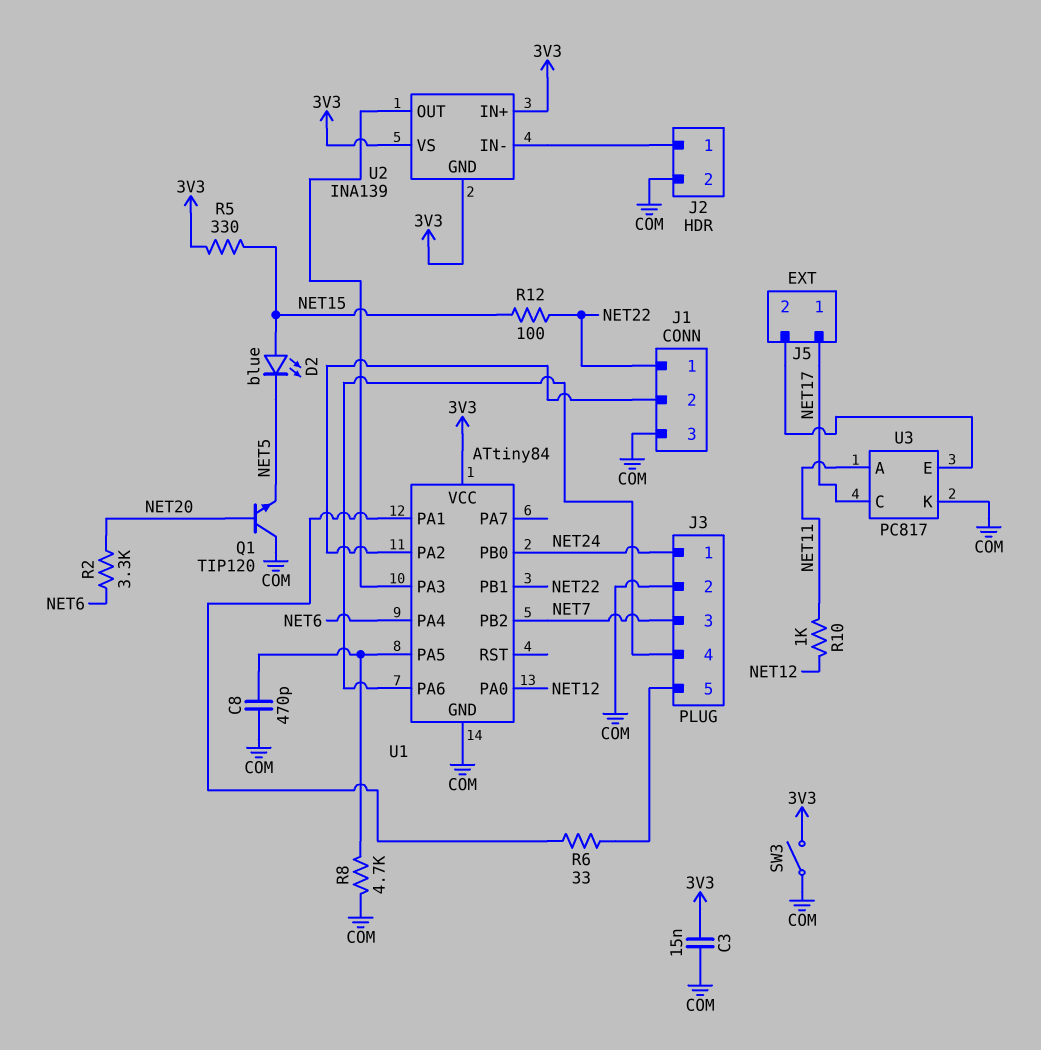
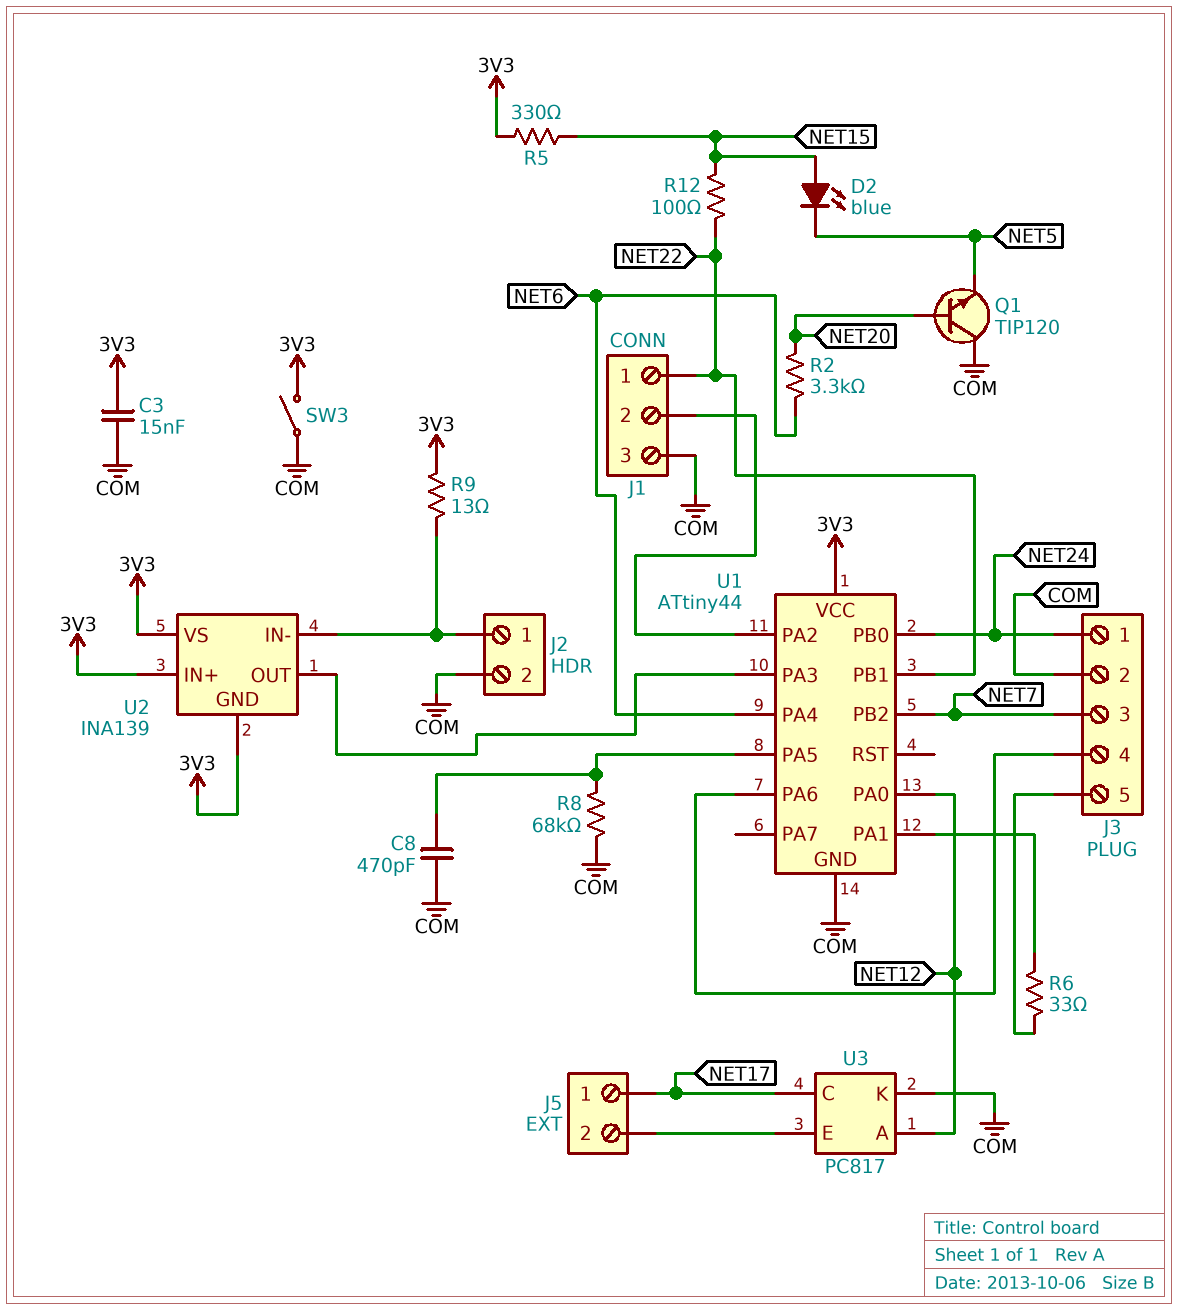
R8: 4.7k (COM, U1/PA5) -> 68k (COM, U1/PA5)
R9: none -> 13 (3V3, J2/1)
R10: 1k (NET11, NET12) -> none
U1: ATtiny84 -> ATtiny44
U3 pin A: NET11 -> NET12

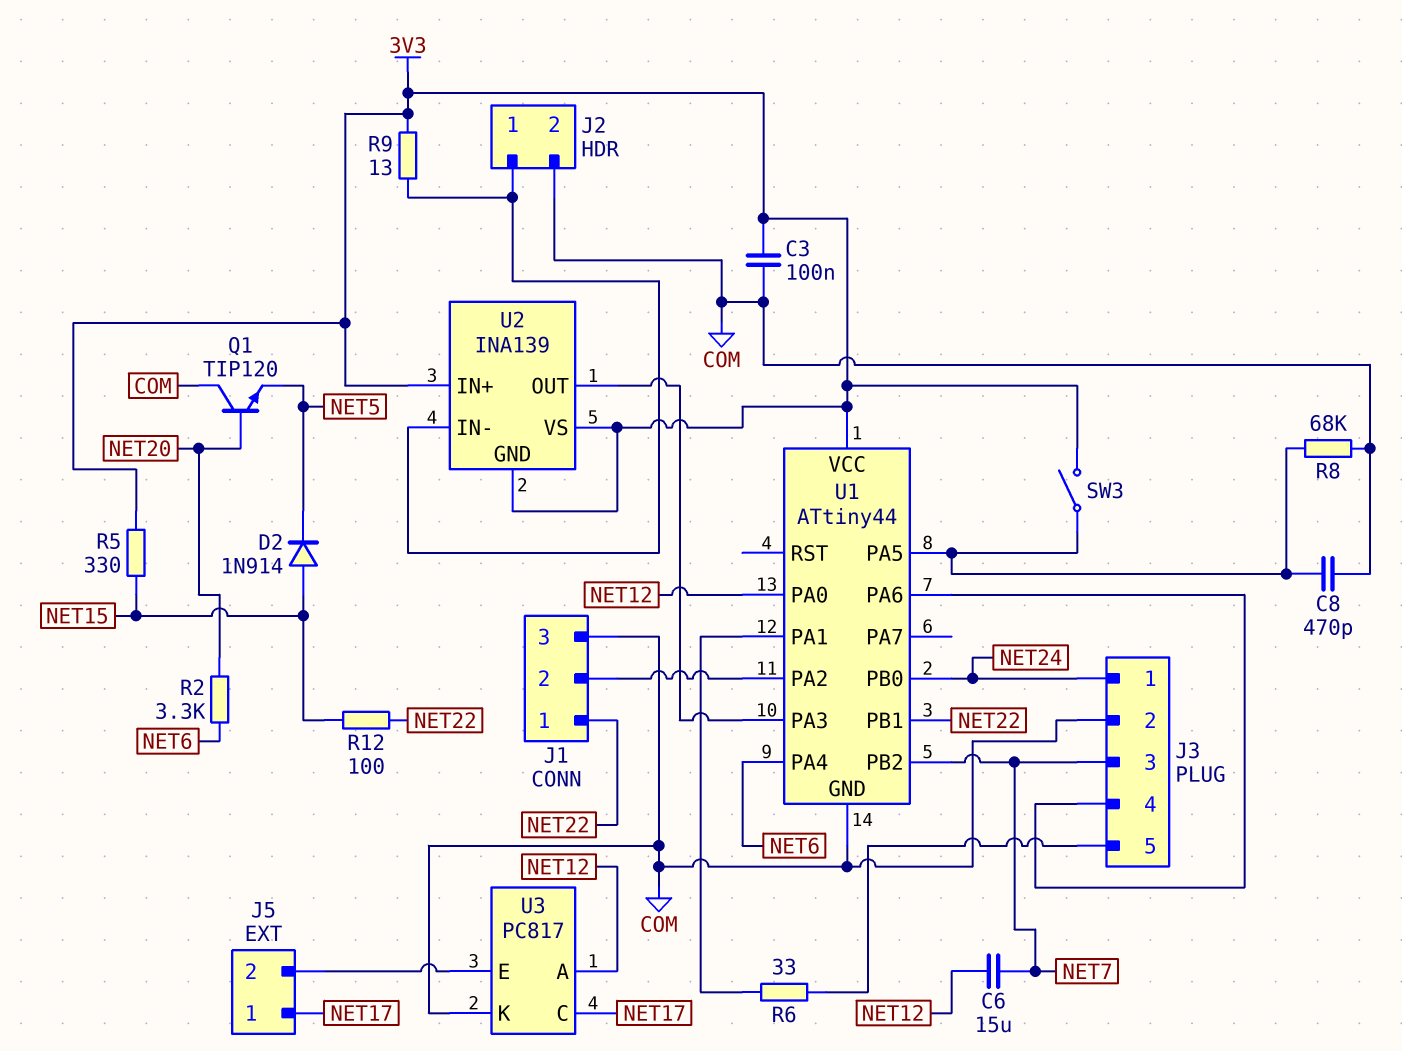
C3: 15nF (3V3, COM) -> 100nF (3V3, COM)
C6: none -> 15uF (NET7, NET12)
D2: LED blue (A NET15, K NET5) -> diode 1N914 (A NET15, K NET5)
SW3: switch (3V3, COM) -> switch (3V3, U1/PA5)

